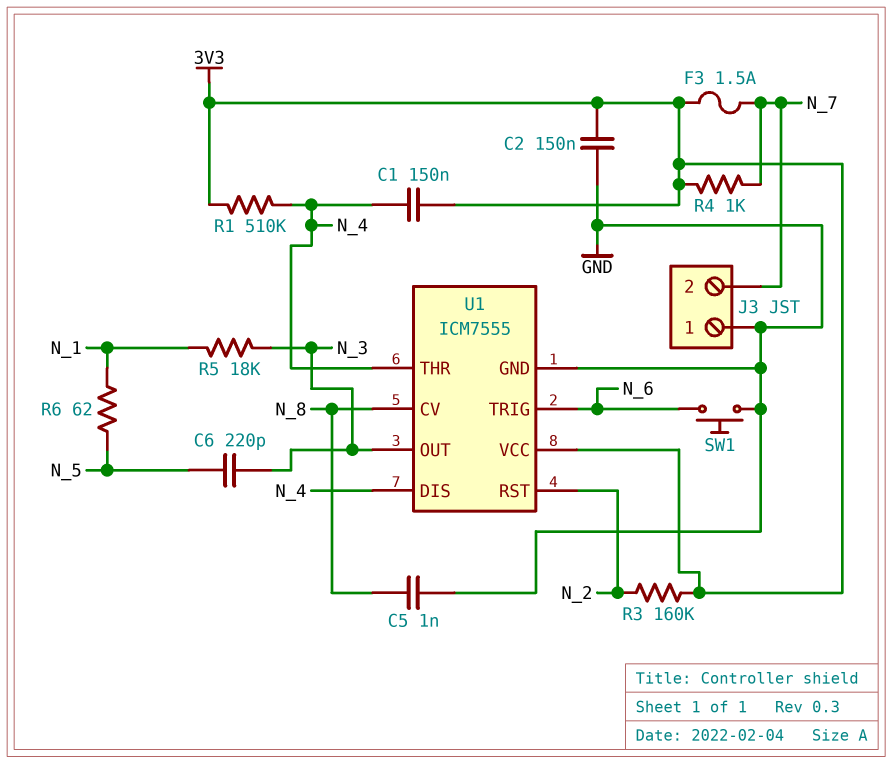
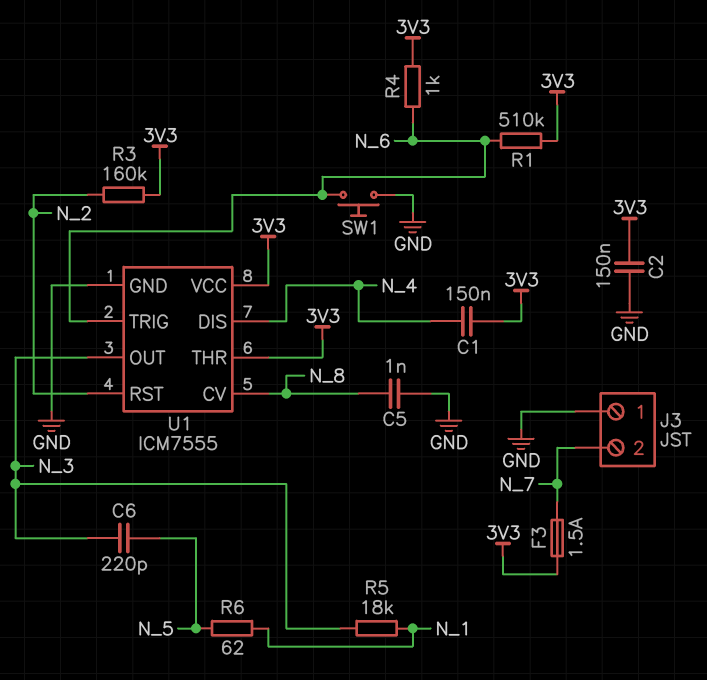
R1: 510k (3V3, N_4) -> 510k (3V3, N_6)
R4: 1k (3V3, N_7) -> 1k (3V3, N_6)
U1 pin THR: N_4 -> 3V3

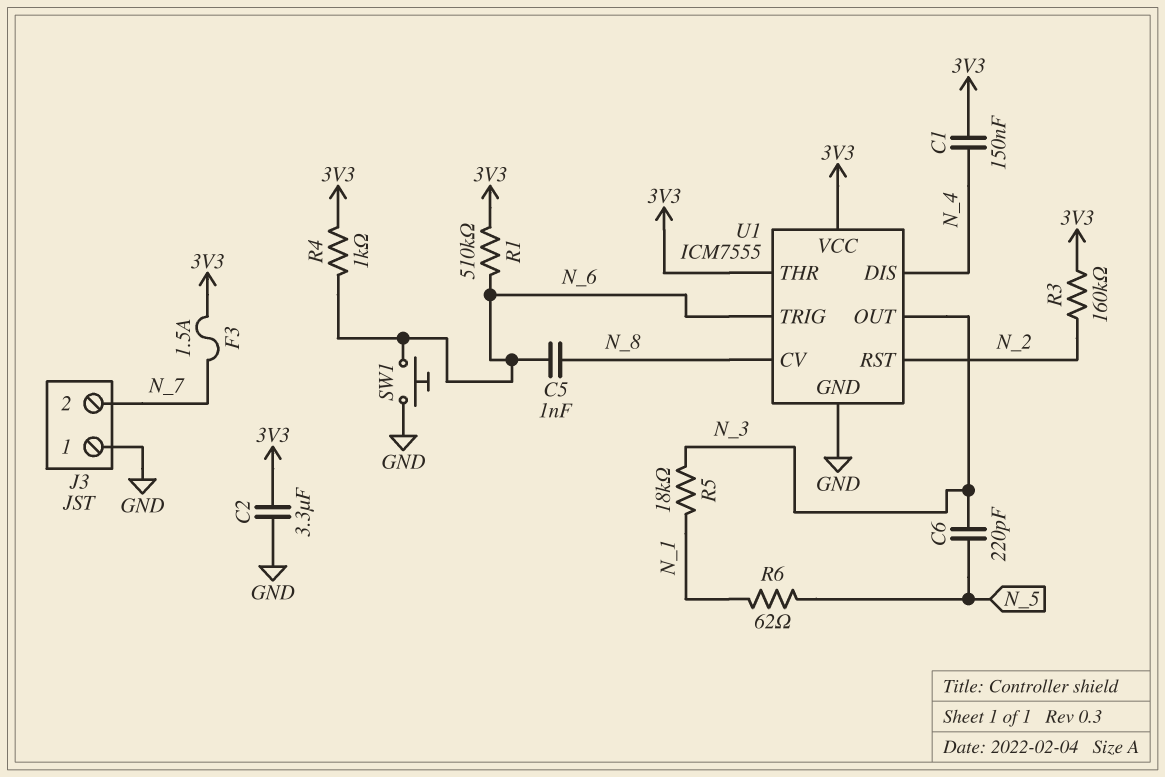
C2: 150nF (3V3, GND) -> 3.3uF (3V3, GND)
C5: 1nF (GND, N_8) -> 1nF (N_6, N_8)

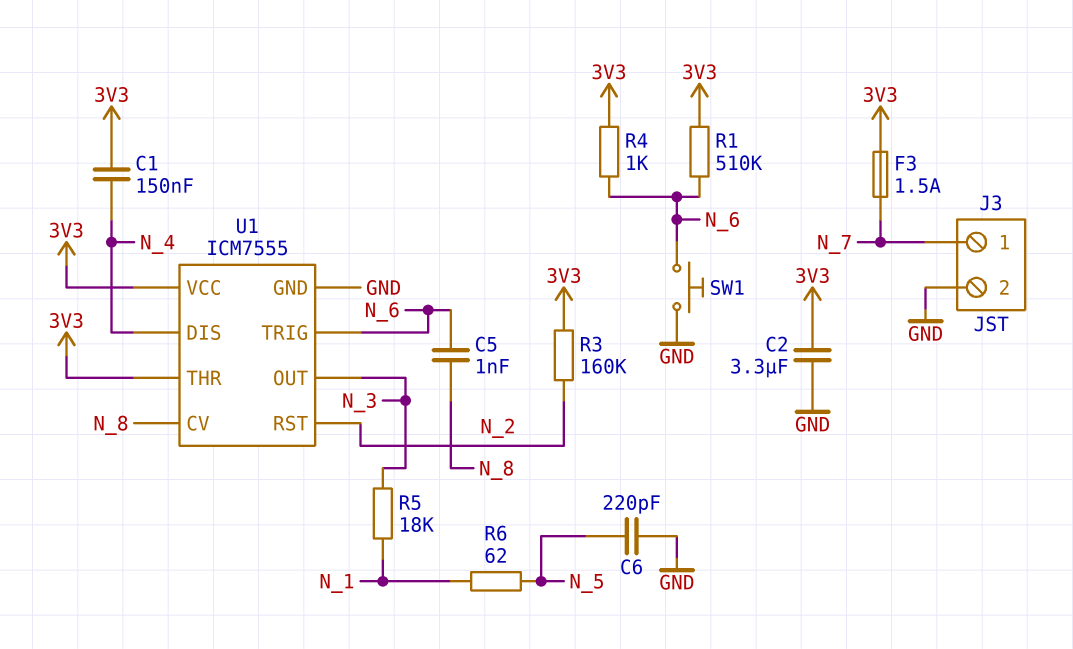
C6: 220pF (N_3, N_5) -> 220pF (GND, N_5)
J3 pin 1: GND -> N_7
J3 pin 2: N_7 -> GND

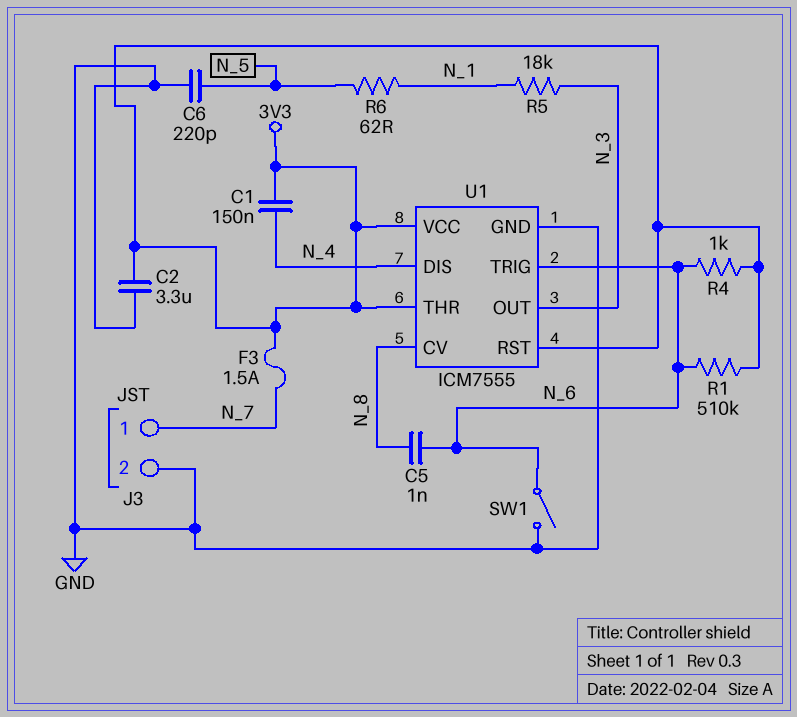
R3: 160k (3V3, N_2) -> none
SW1: button (GND, N_6) -> switch (GND, N_6)
U1 pin RST: N_2 -> 3V3

